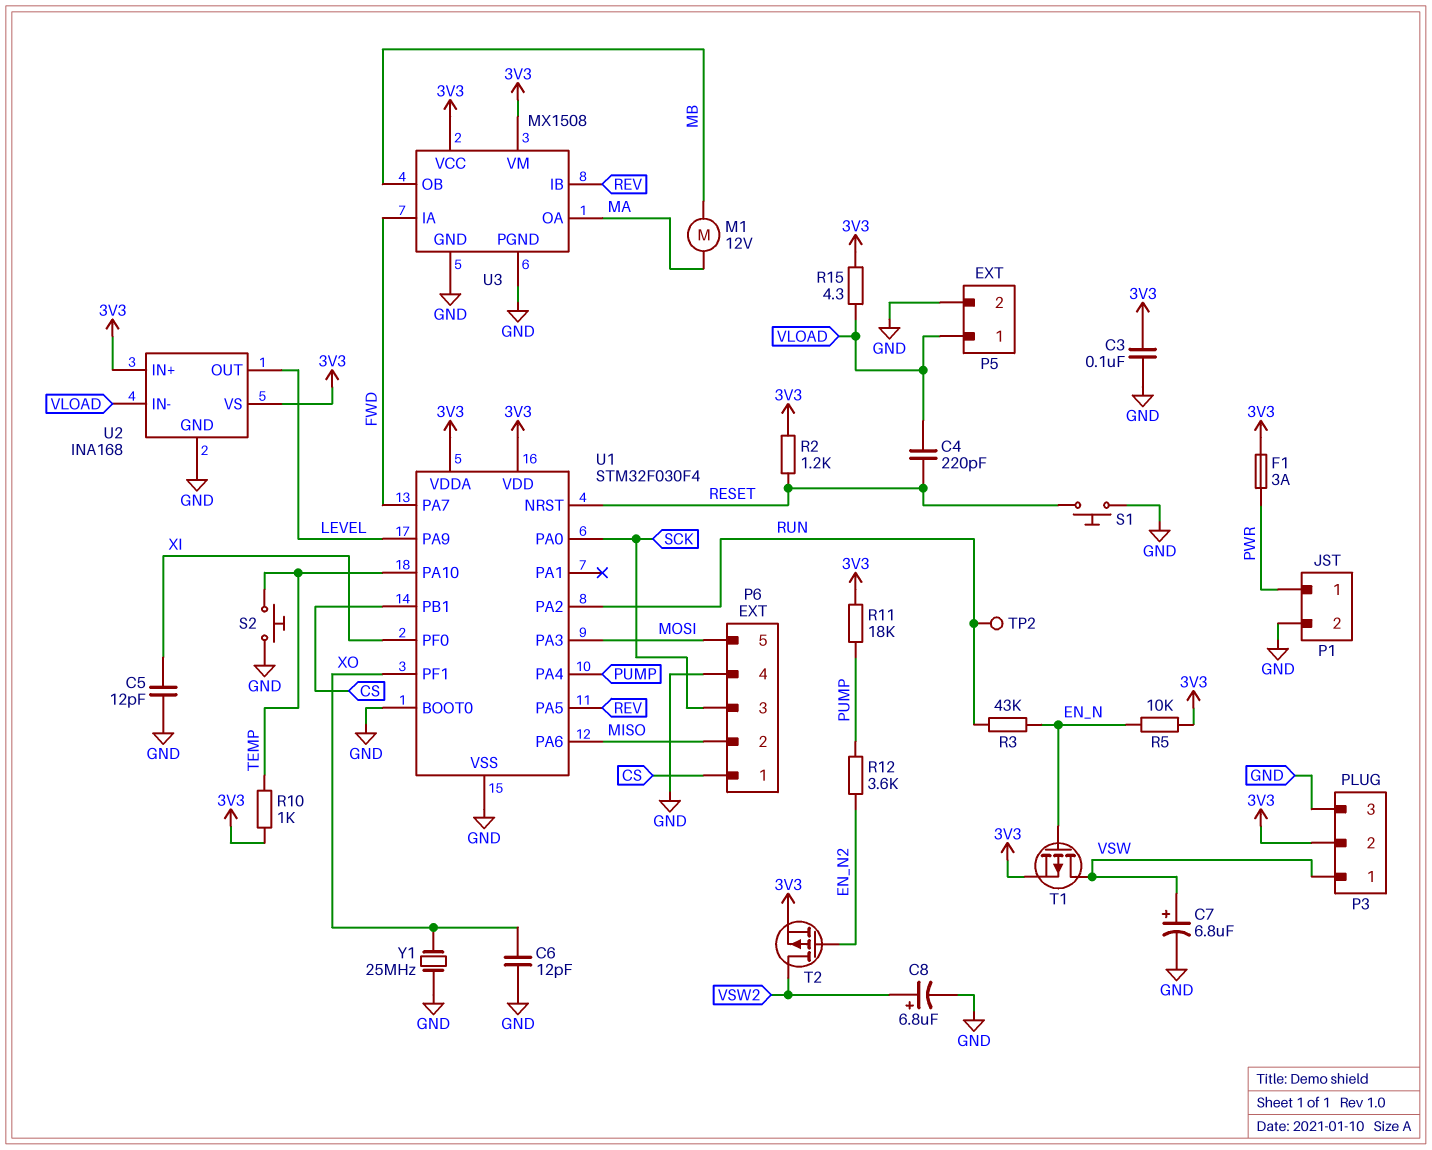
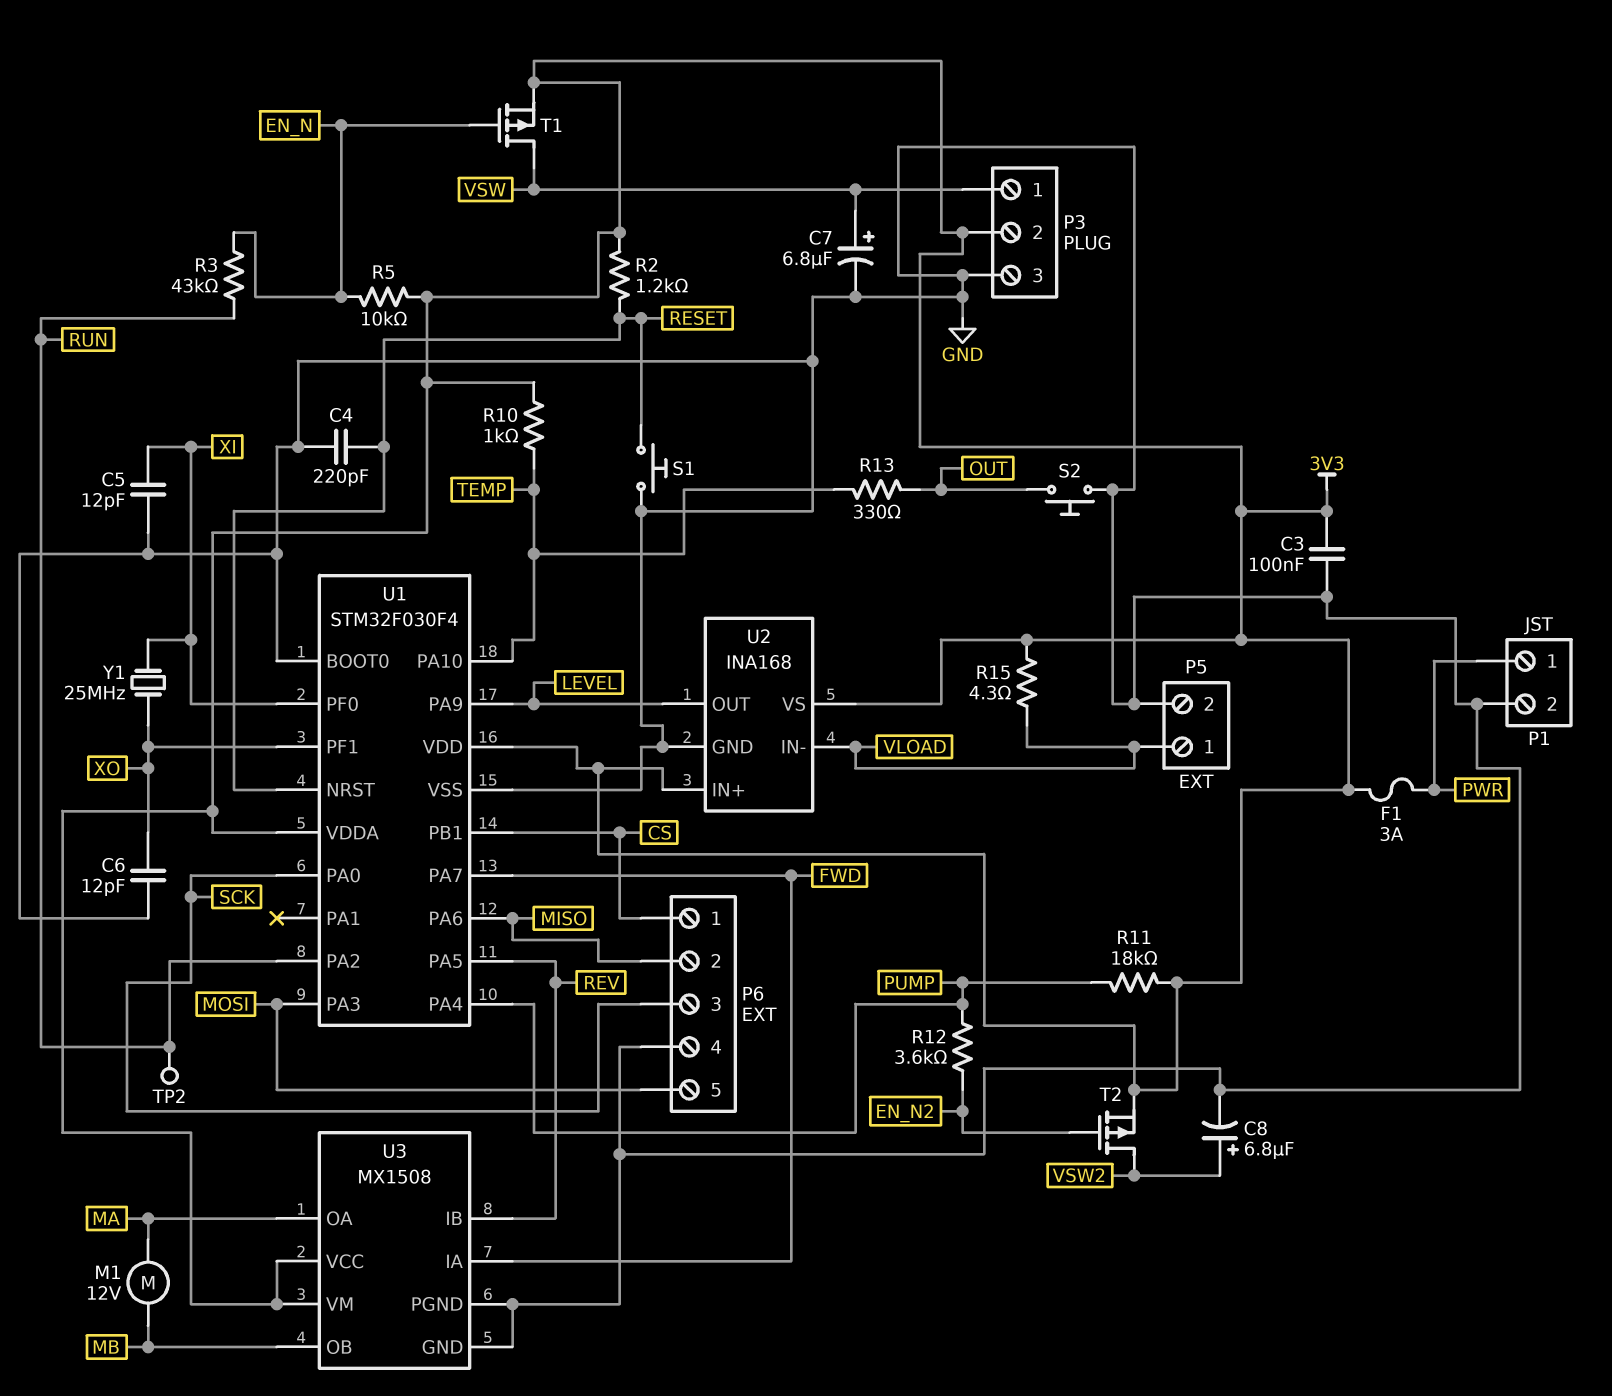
C4: 220pF (RESET, VLOAD) -> 220pF (GND, RESET)
R13: none -> 330 (OUT, TEMP)
S2: button (GND, TEMP) -> button (GND, OUT)
Y1: 25MHz (GND, XO) -> 25MHz (XI, XO)

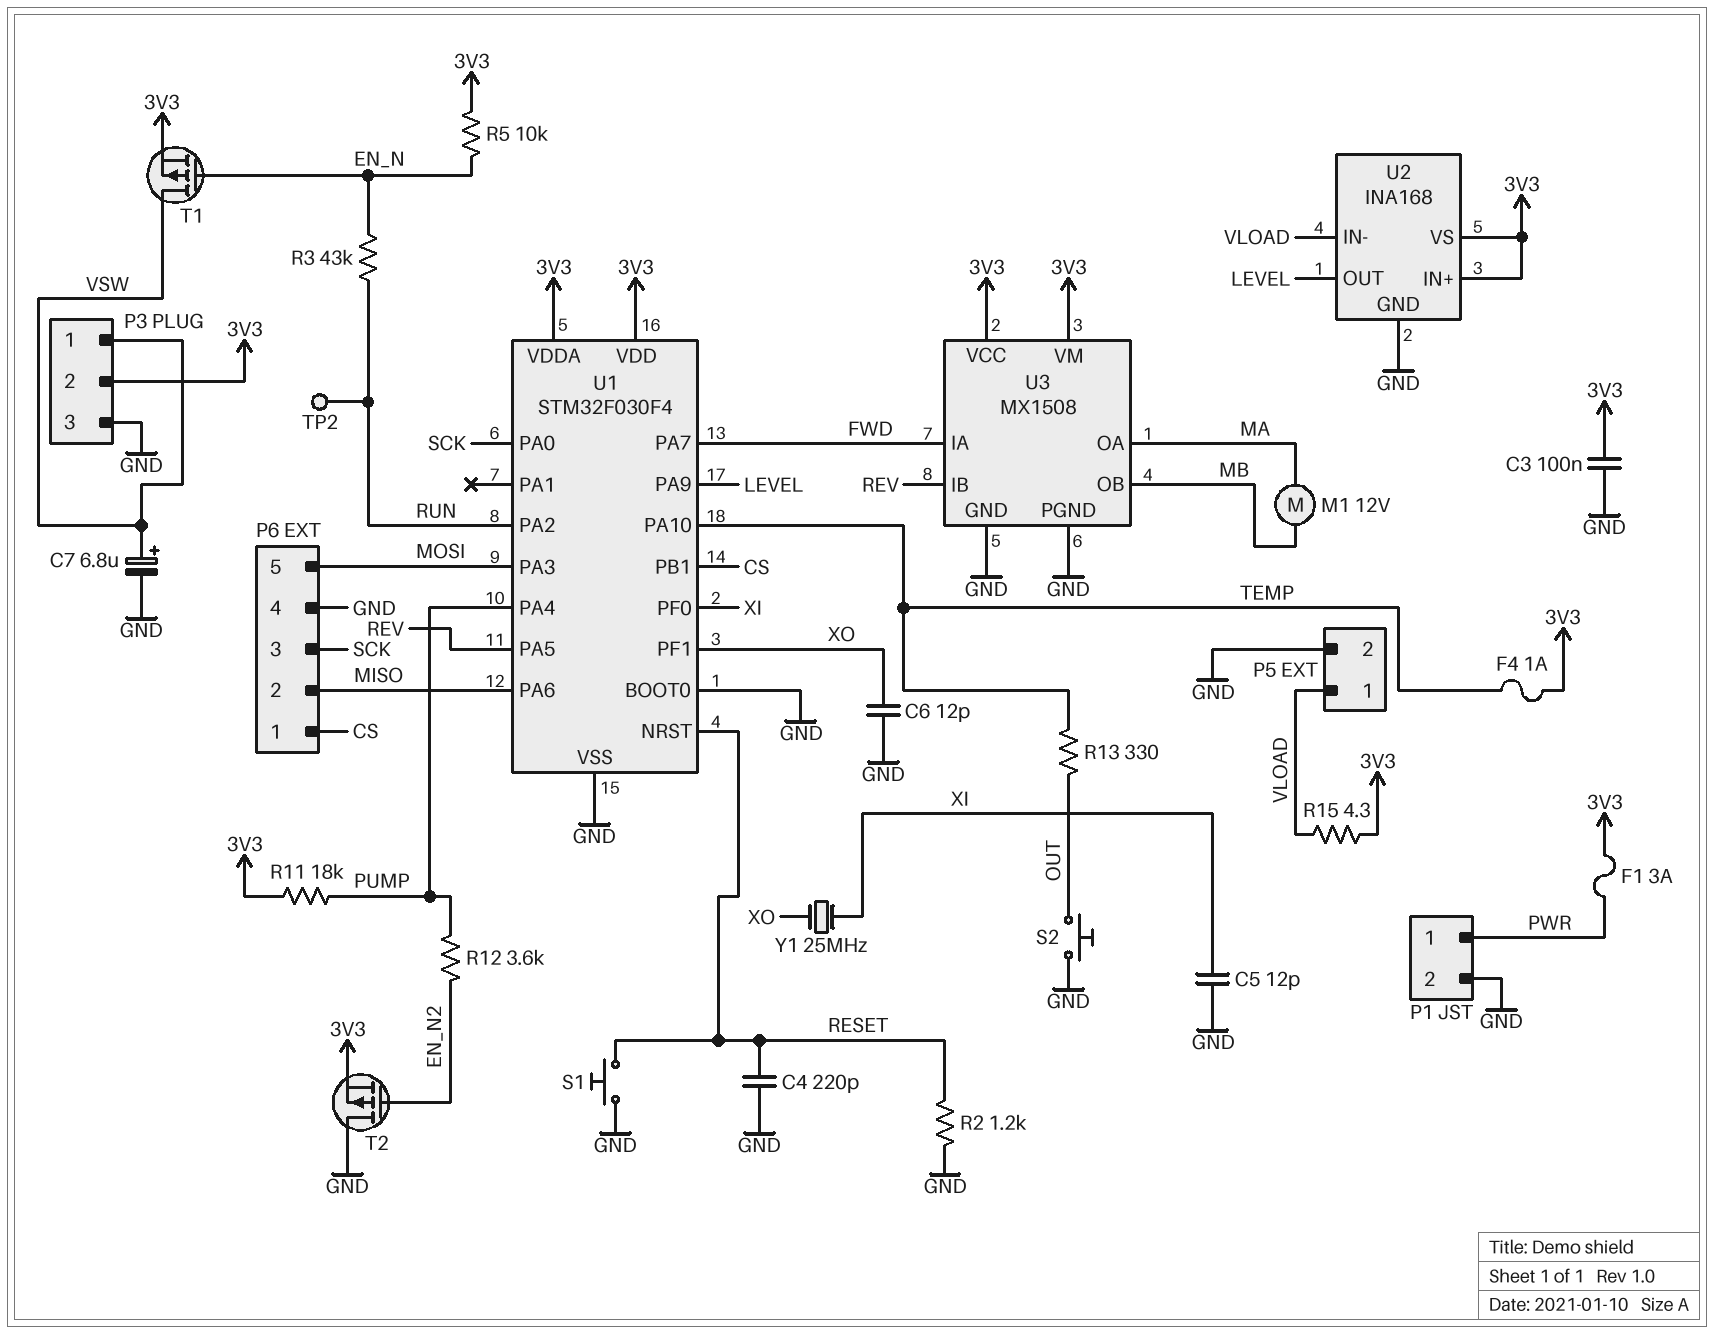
C8: 6.8uF (plus VSW2, minus GND) -> none
F4: none -> 1A (3V3, TEMP)
R2: 1.2k (3V3, RESET) -> 1.2k (GND, RESET)
R10: 1k (3V3, TEMP) -> none
T2: PMOS (G EN_N2, D VSW2, S 3V3) -> PMOS (G EN_N2, D GND, S 3V3)

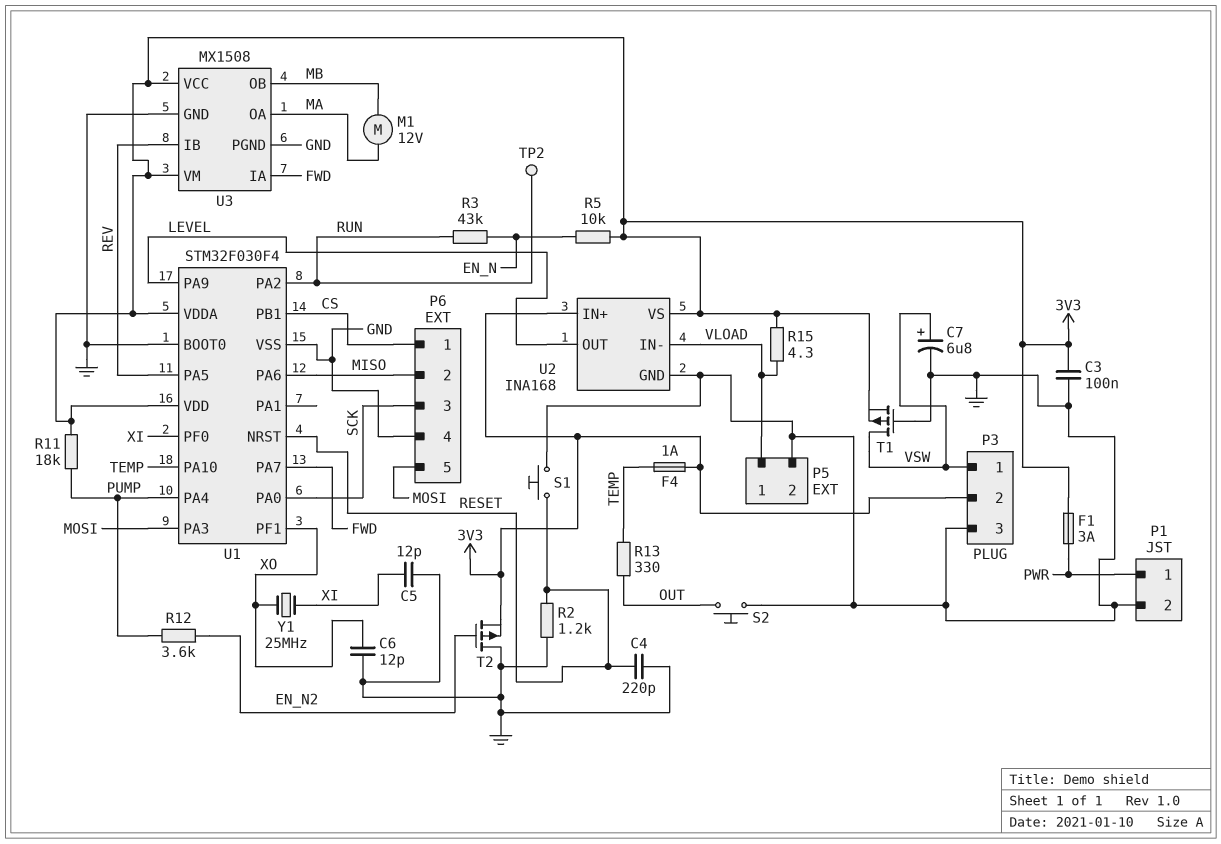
T1: PMOS (G EN_N, D VSW, S 3V3) -> PMOS (G GND, D VSW, S 3V3)

